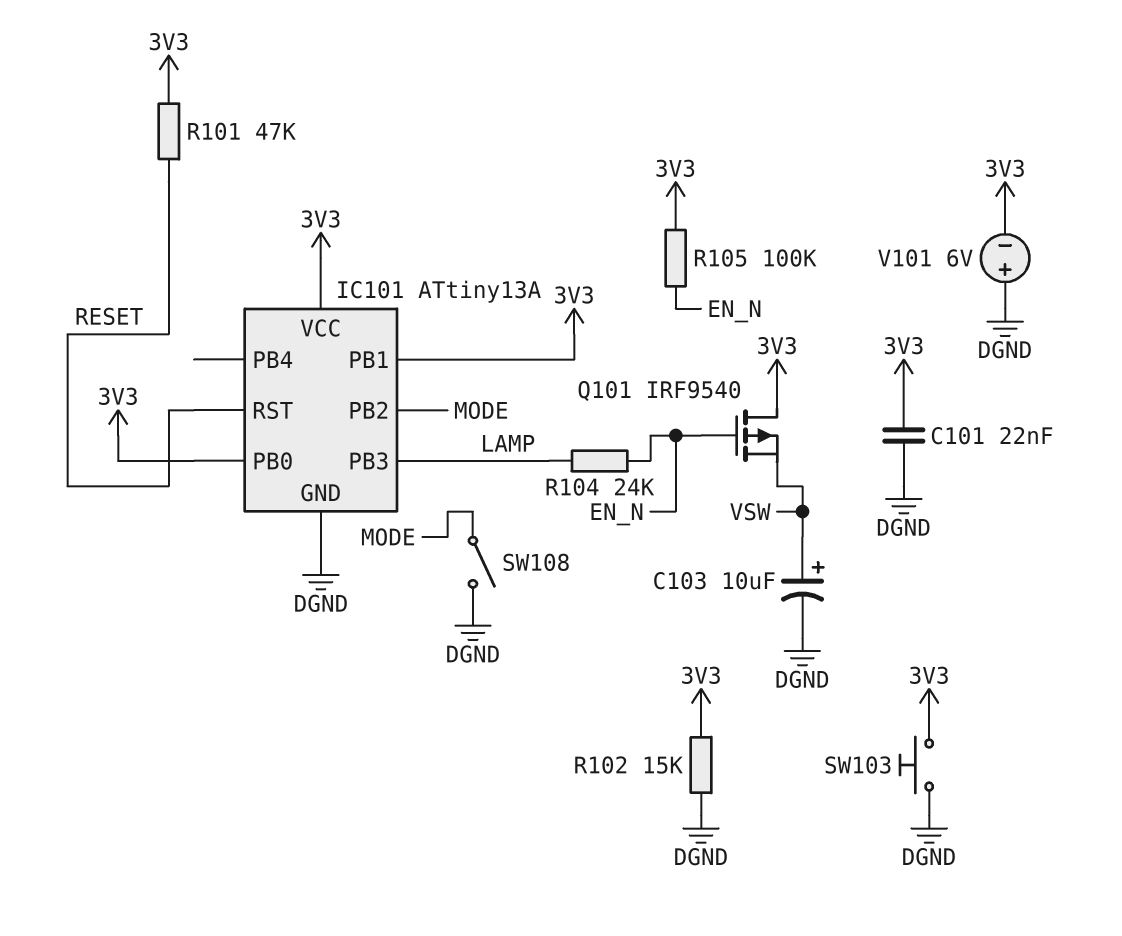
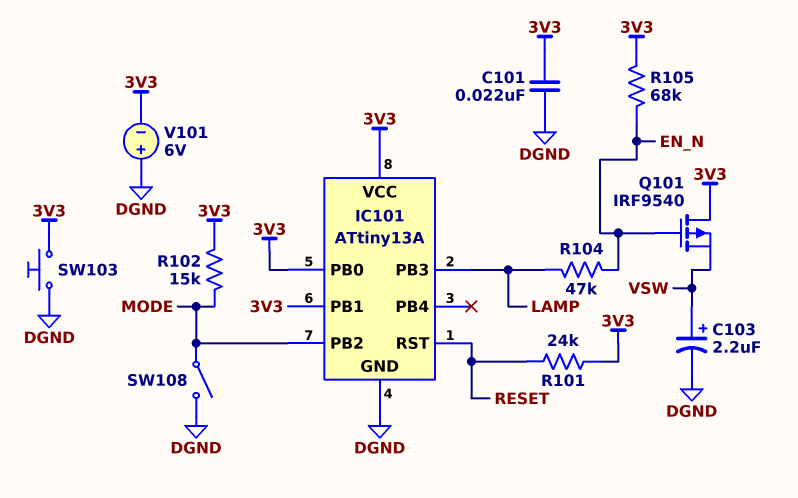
C103: 10uF (plus VSW, minus DGND) -> 2.2uF (plus VSW, minus DGND)
R101: 47k (3V3, RESET) -> 24k (3V3, RESET)
R102: 15k (3V3, DGND) -> 15k (3V3, MODE)
R104: 24k (EN_N, LAMP) -> 47k (EN_N, LAMP)
R105: 100k (3V3, EN_N) -> 68k (3V3, EN_N)

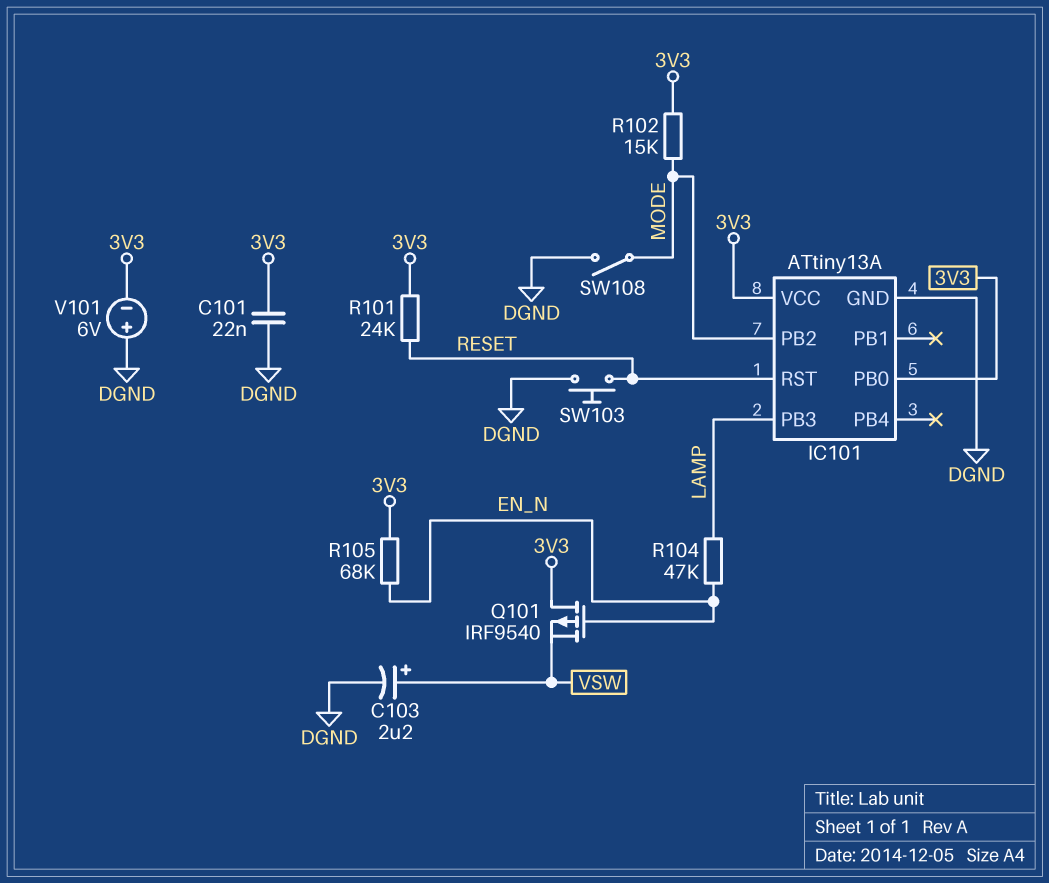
IC101 pin PB1: 3V3 -> none
SW103: button (3V3, DGND) -> button (DGND, RESET)

